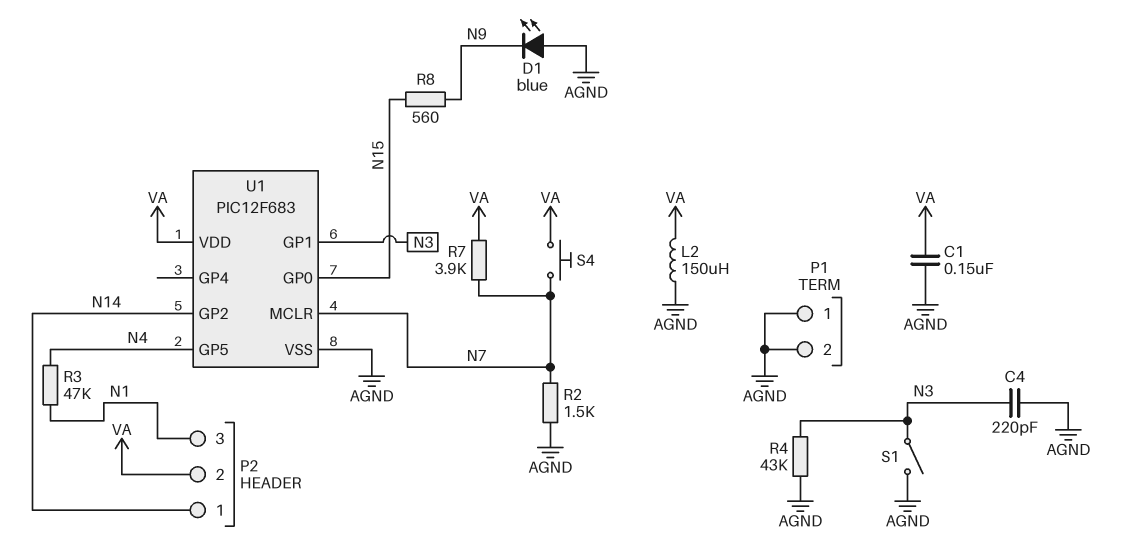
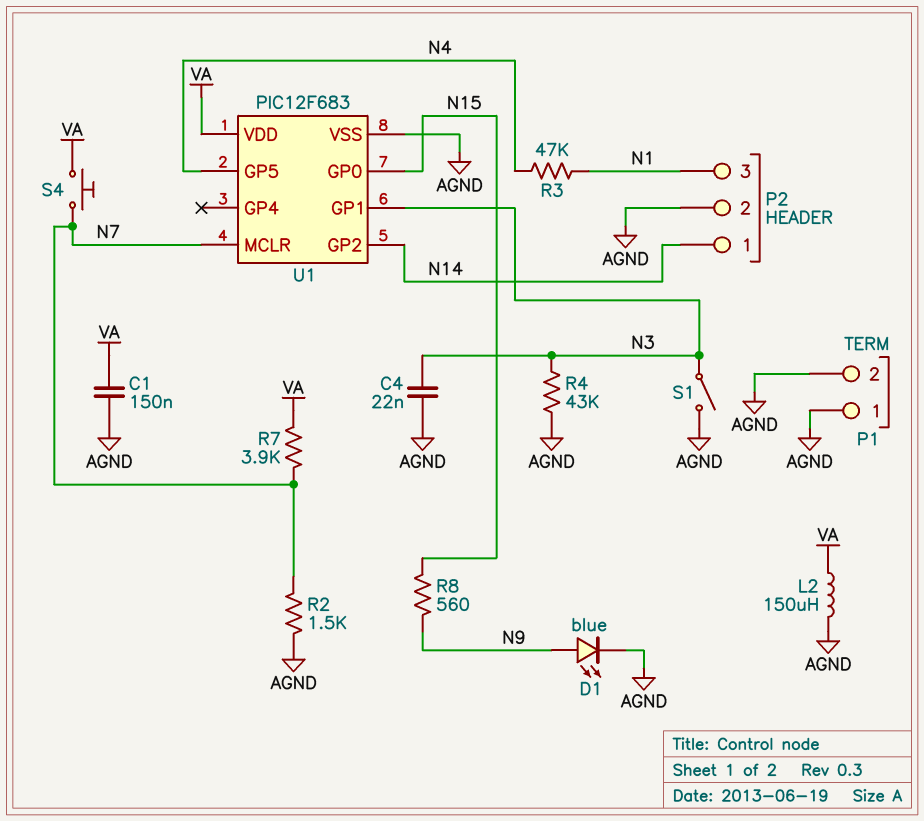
C4: 220pF (AGND, N3) -> 22nF (AGND, N3)
D1: LED blue (A AGND, K N9) -> LED blue (A N9, K AGND)
P2 pin 2: VA -> AGND

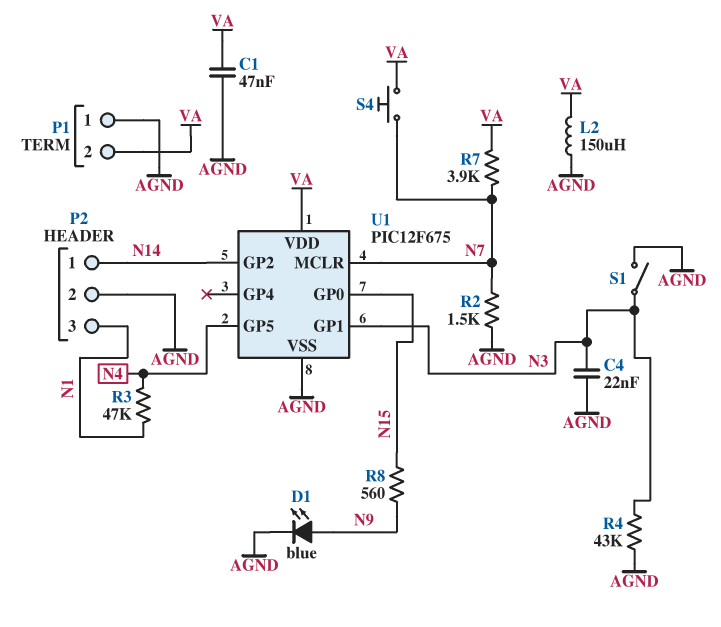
C1: 150nF (AGND, VA) -> 47nF (AGND, VA)
P1 pin 2: AGND -> VA
U1: PIC12F683 -> PIC12F675

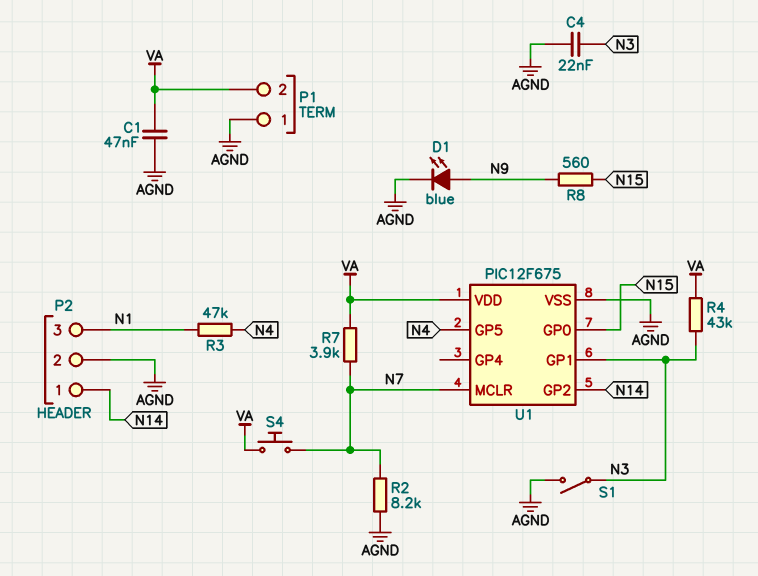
L2: 150uH (AGND, VA) -> none
R2: 1.5k (AGND, N7) -> 8.2k (AGND, N7)
R4: 43k (AGND, N3) -> 43k (N3, VA)

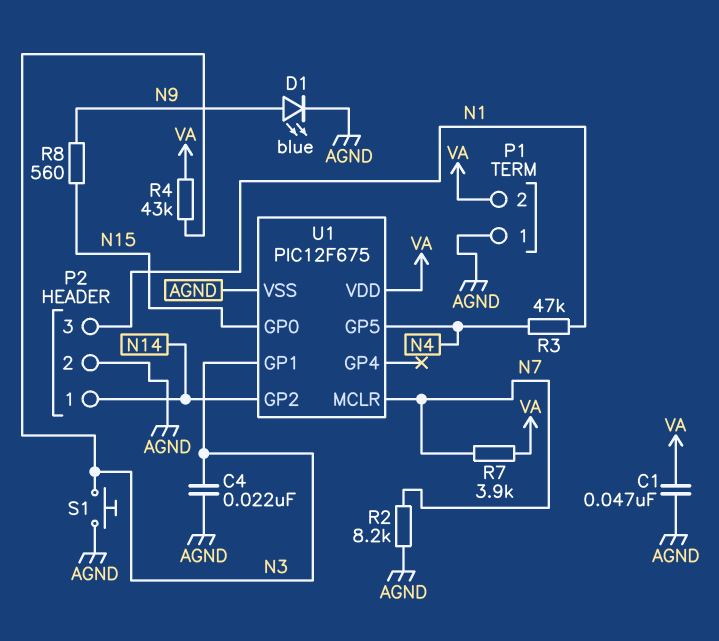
S1: switch (AGND, N3) -> button (AGND, N3)
S4: button (N7, VA) -> none

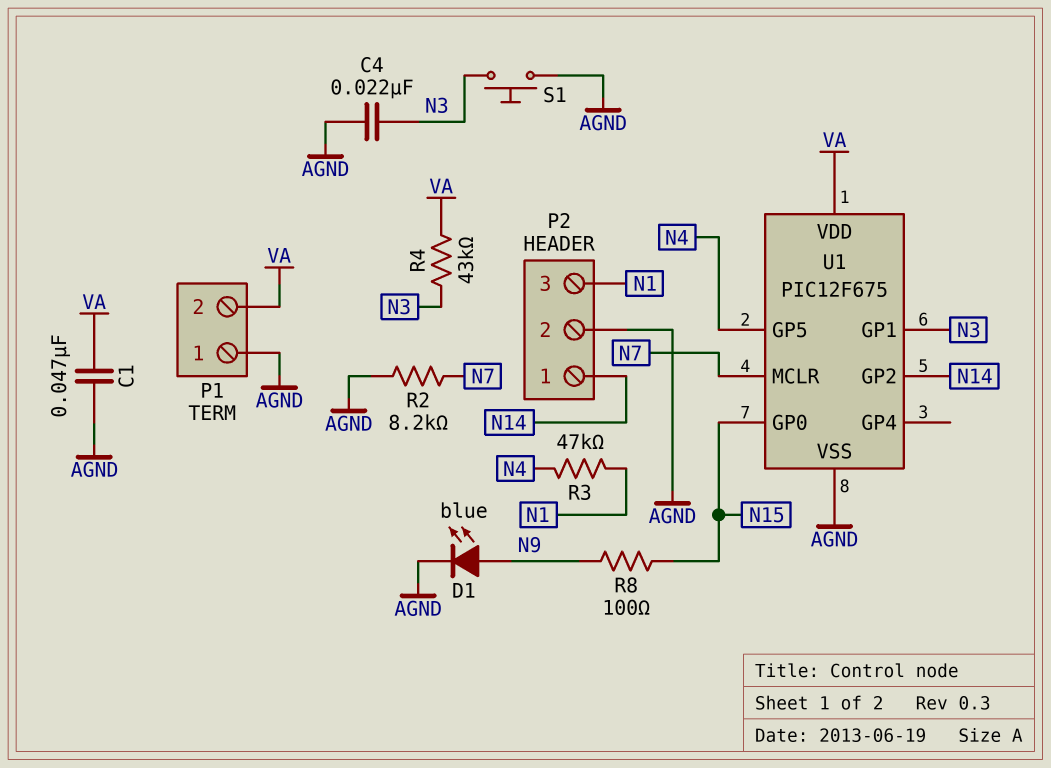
R7: 3.9k (N7, VA) -> none
R8: 560 (N9, N15) -> 100 (N9, N15)

